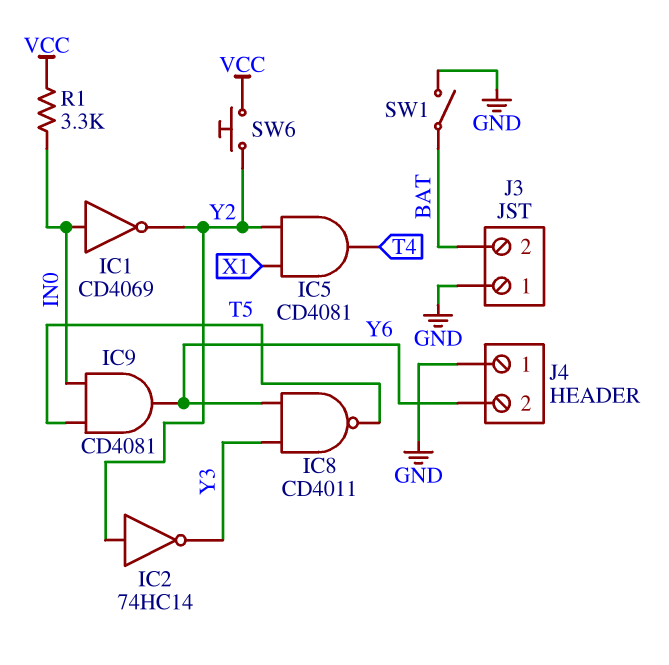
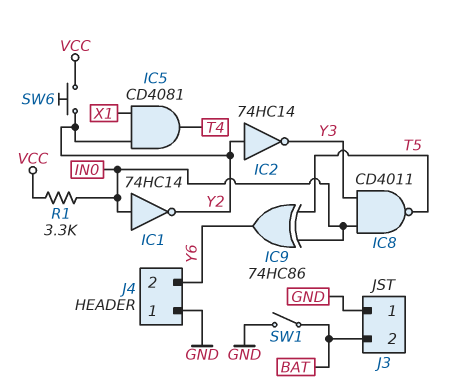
IC1: NOT CD4069 (in IN0, out Y2) -> NOT 74HC14 (in IN0, out Y2)
IC8: NAND CD4011 (in Y3, in Y6, out T5) -> NAND CD4011 (in IN0, in Y3, out T5)
IC9: AND CD4081 (in IN0, in T5, out Y6) -> XOR 74HC86 (in IN0, in T5, out Y6)

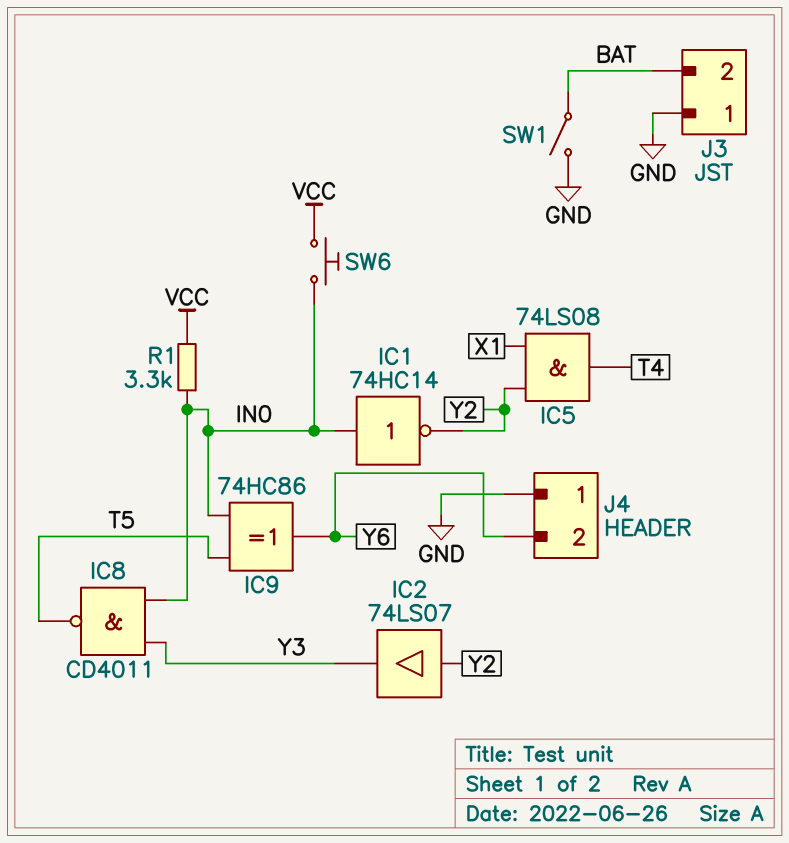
IC2: NOT 74HC14 (in Y2, out Y3) -> buffer 74LS07 (in Y2, out Y3)
IC5: AND CD4081 (in X1, in Y2, out T4) -> AND 74LS08 (in X1, in Y2, out T4)
SW6: button (VCC, Y2) -> button (IN0, VCC)

